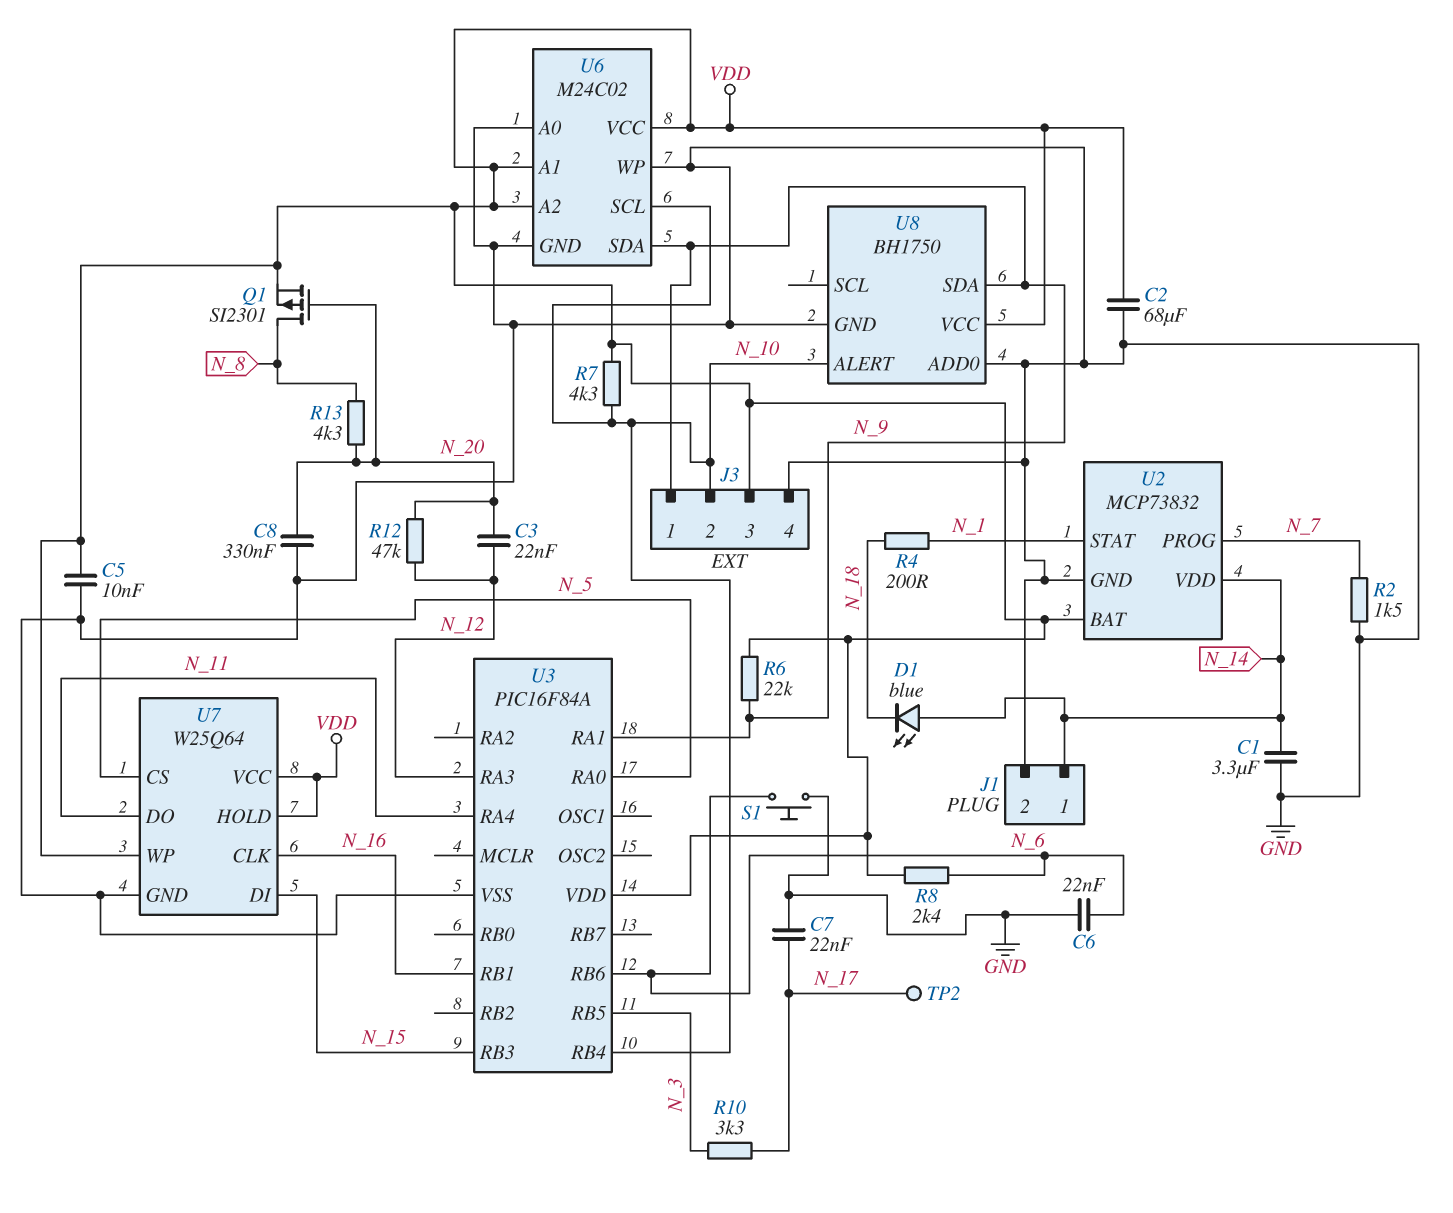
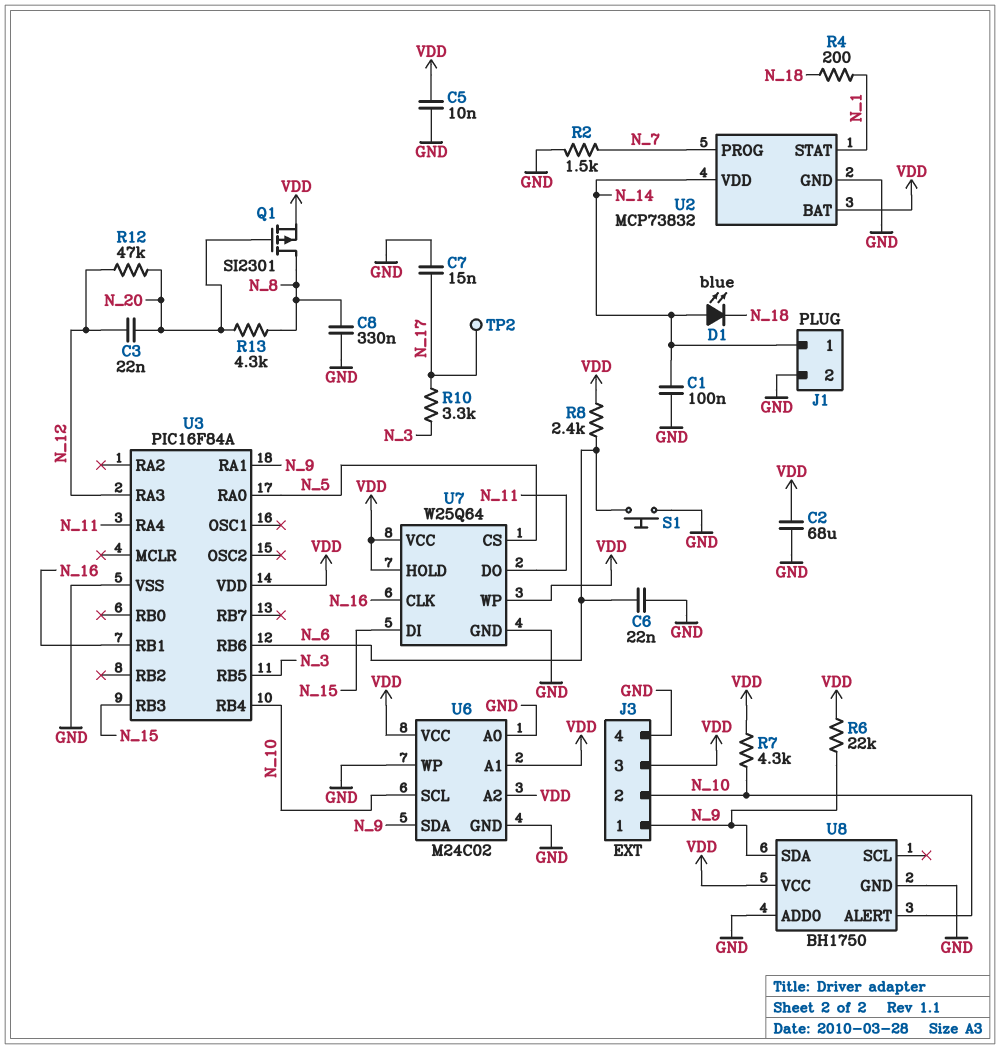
C1: 3.3uF (GND, N_14) -> 100nF (GND, N_14)
C7: 22nF (GND, N_17) -> 15nF (GND, N_17)
C8: 330nF (GND, N_20) -> 330nF (GND, N_8)

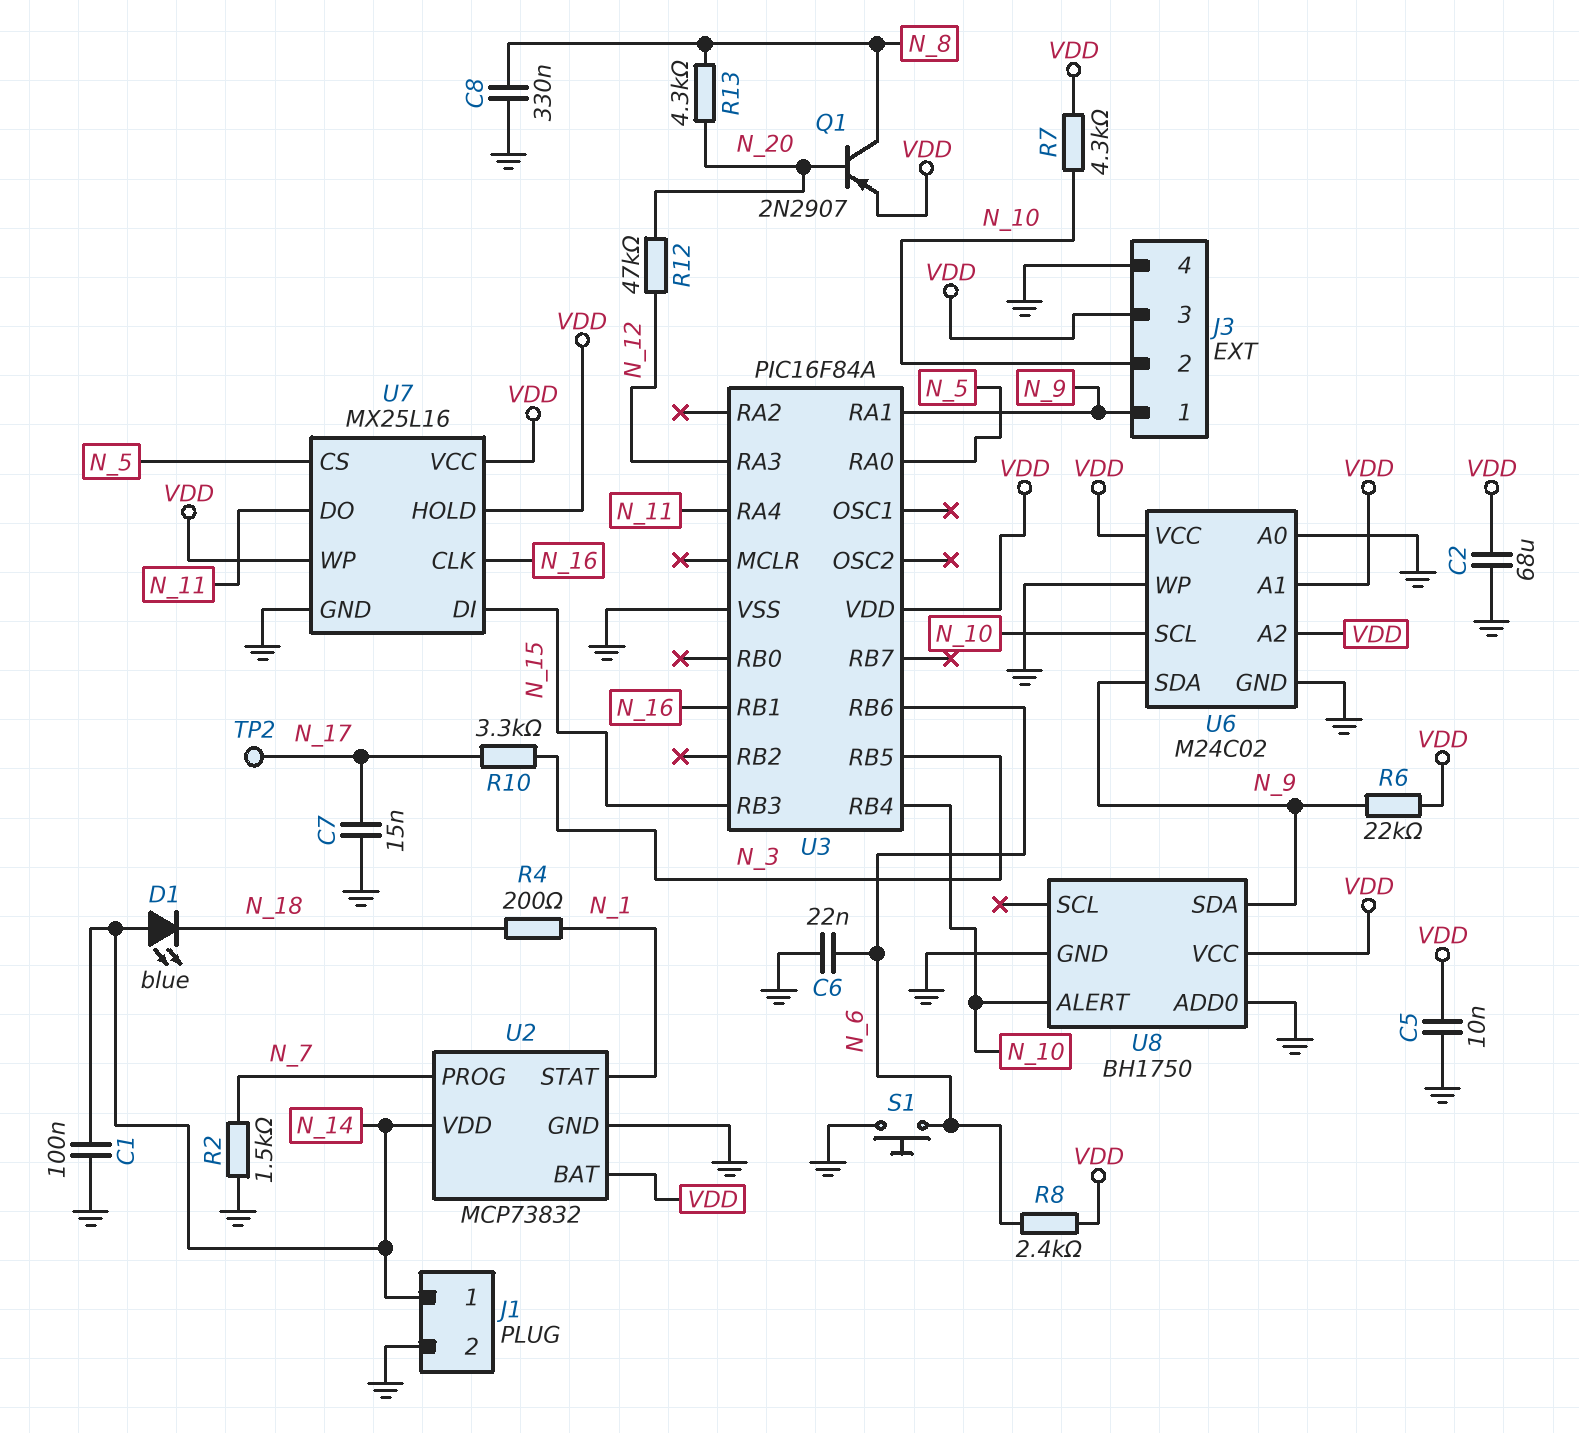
C3: 22nF (N_12, N_20) -> none
Q1: PMOS SI2301 (G N_20, D N_8, S VDD) -> PNP 2N2907 (B N_20, C N_8, E VDD)
U7: W25Q64 -> MX25L16

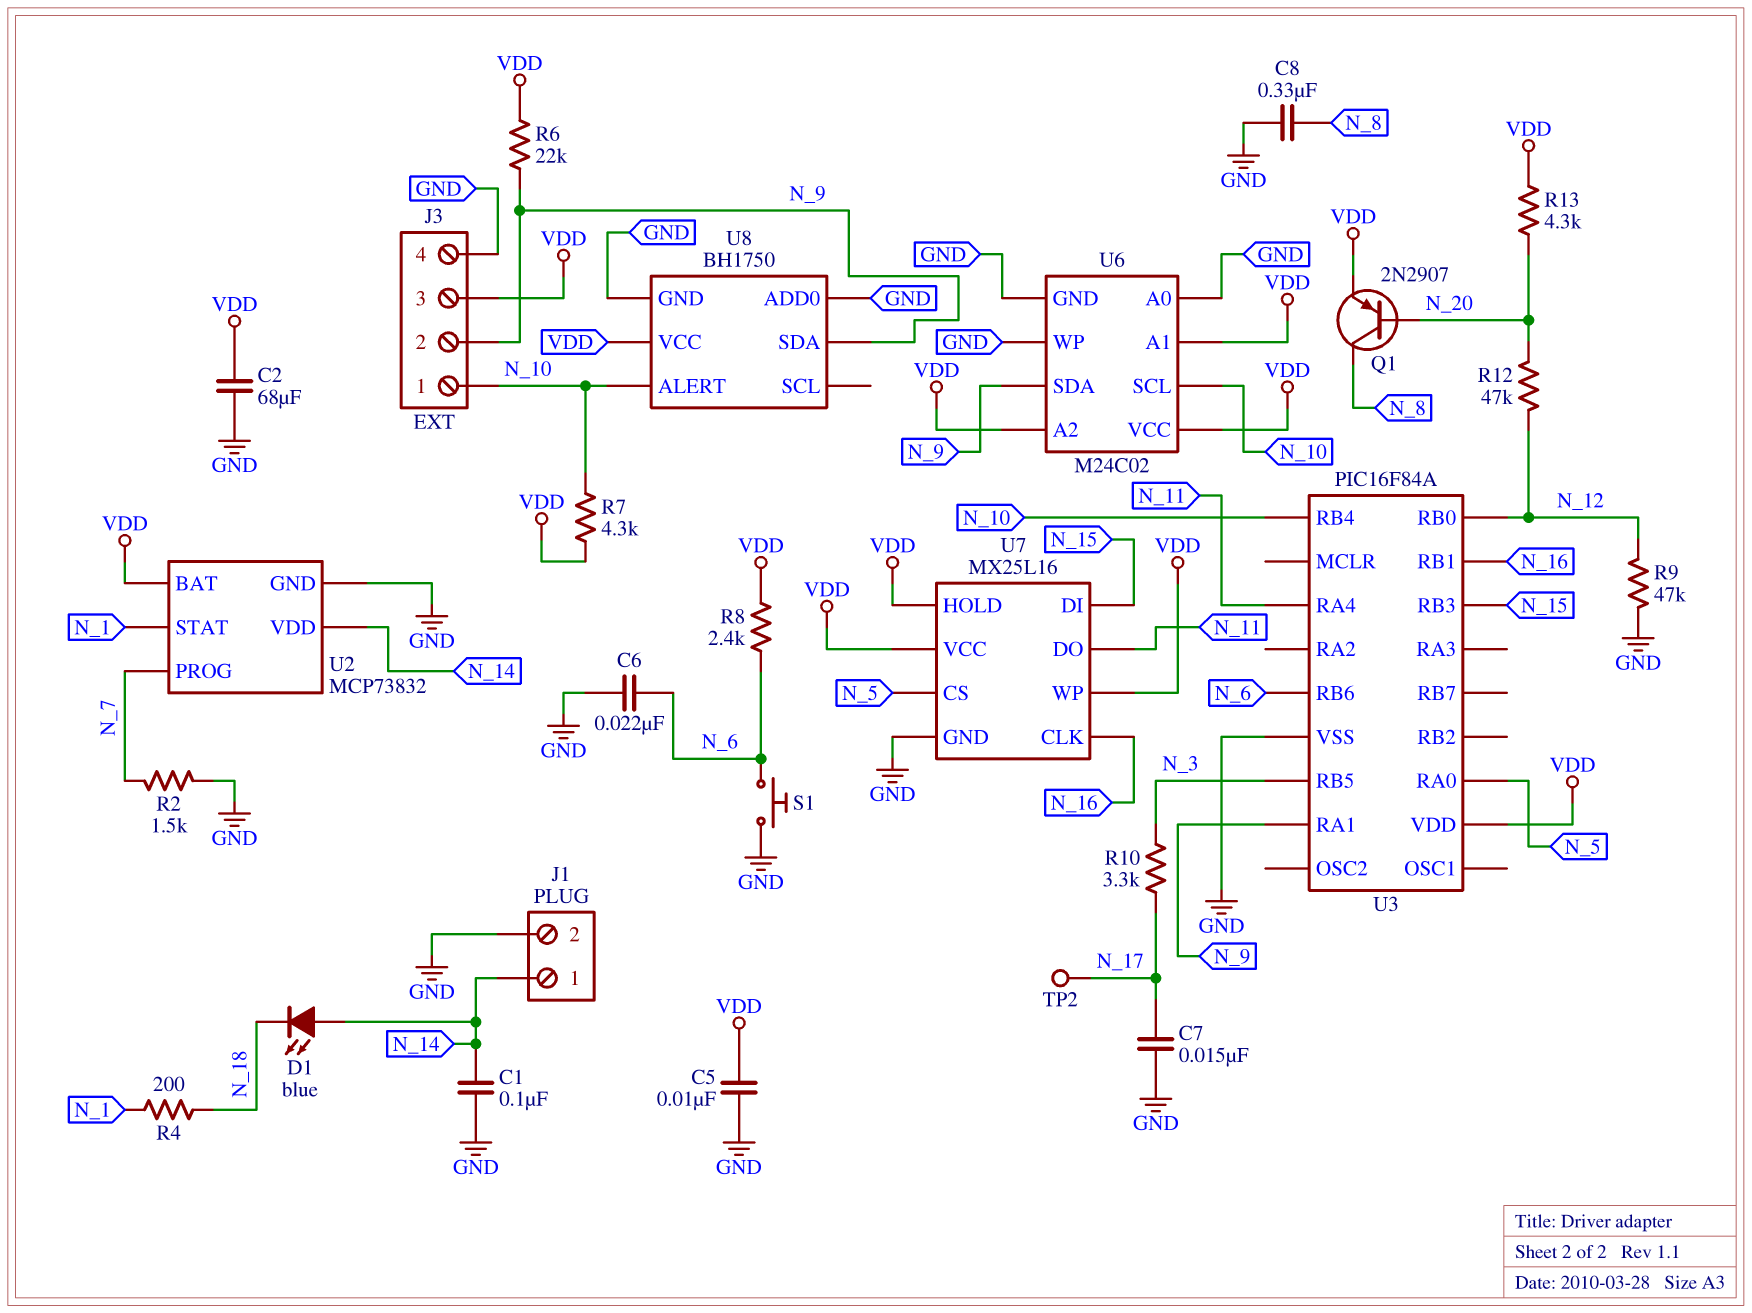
J3 pin 1: N_9 -> N_10
J3 pin 2: N_10 -> N_9
R9: none -> 47k (GND, N_12)
R13: 4.3k (N_8, N_20) -> 4.3k (N_20, VDD)
U3 pin RA3: N_12 -> none
U3 pin RB0: none -> N_12

